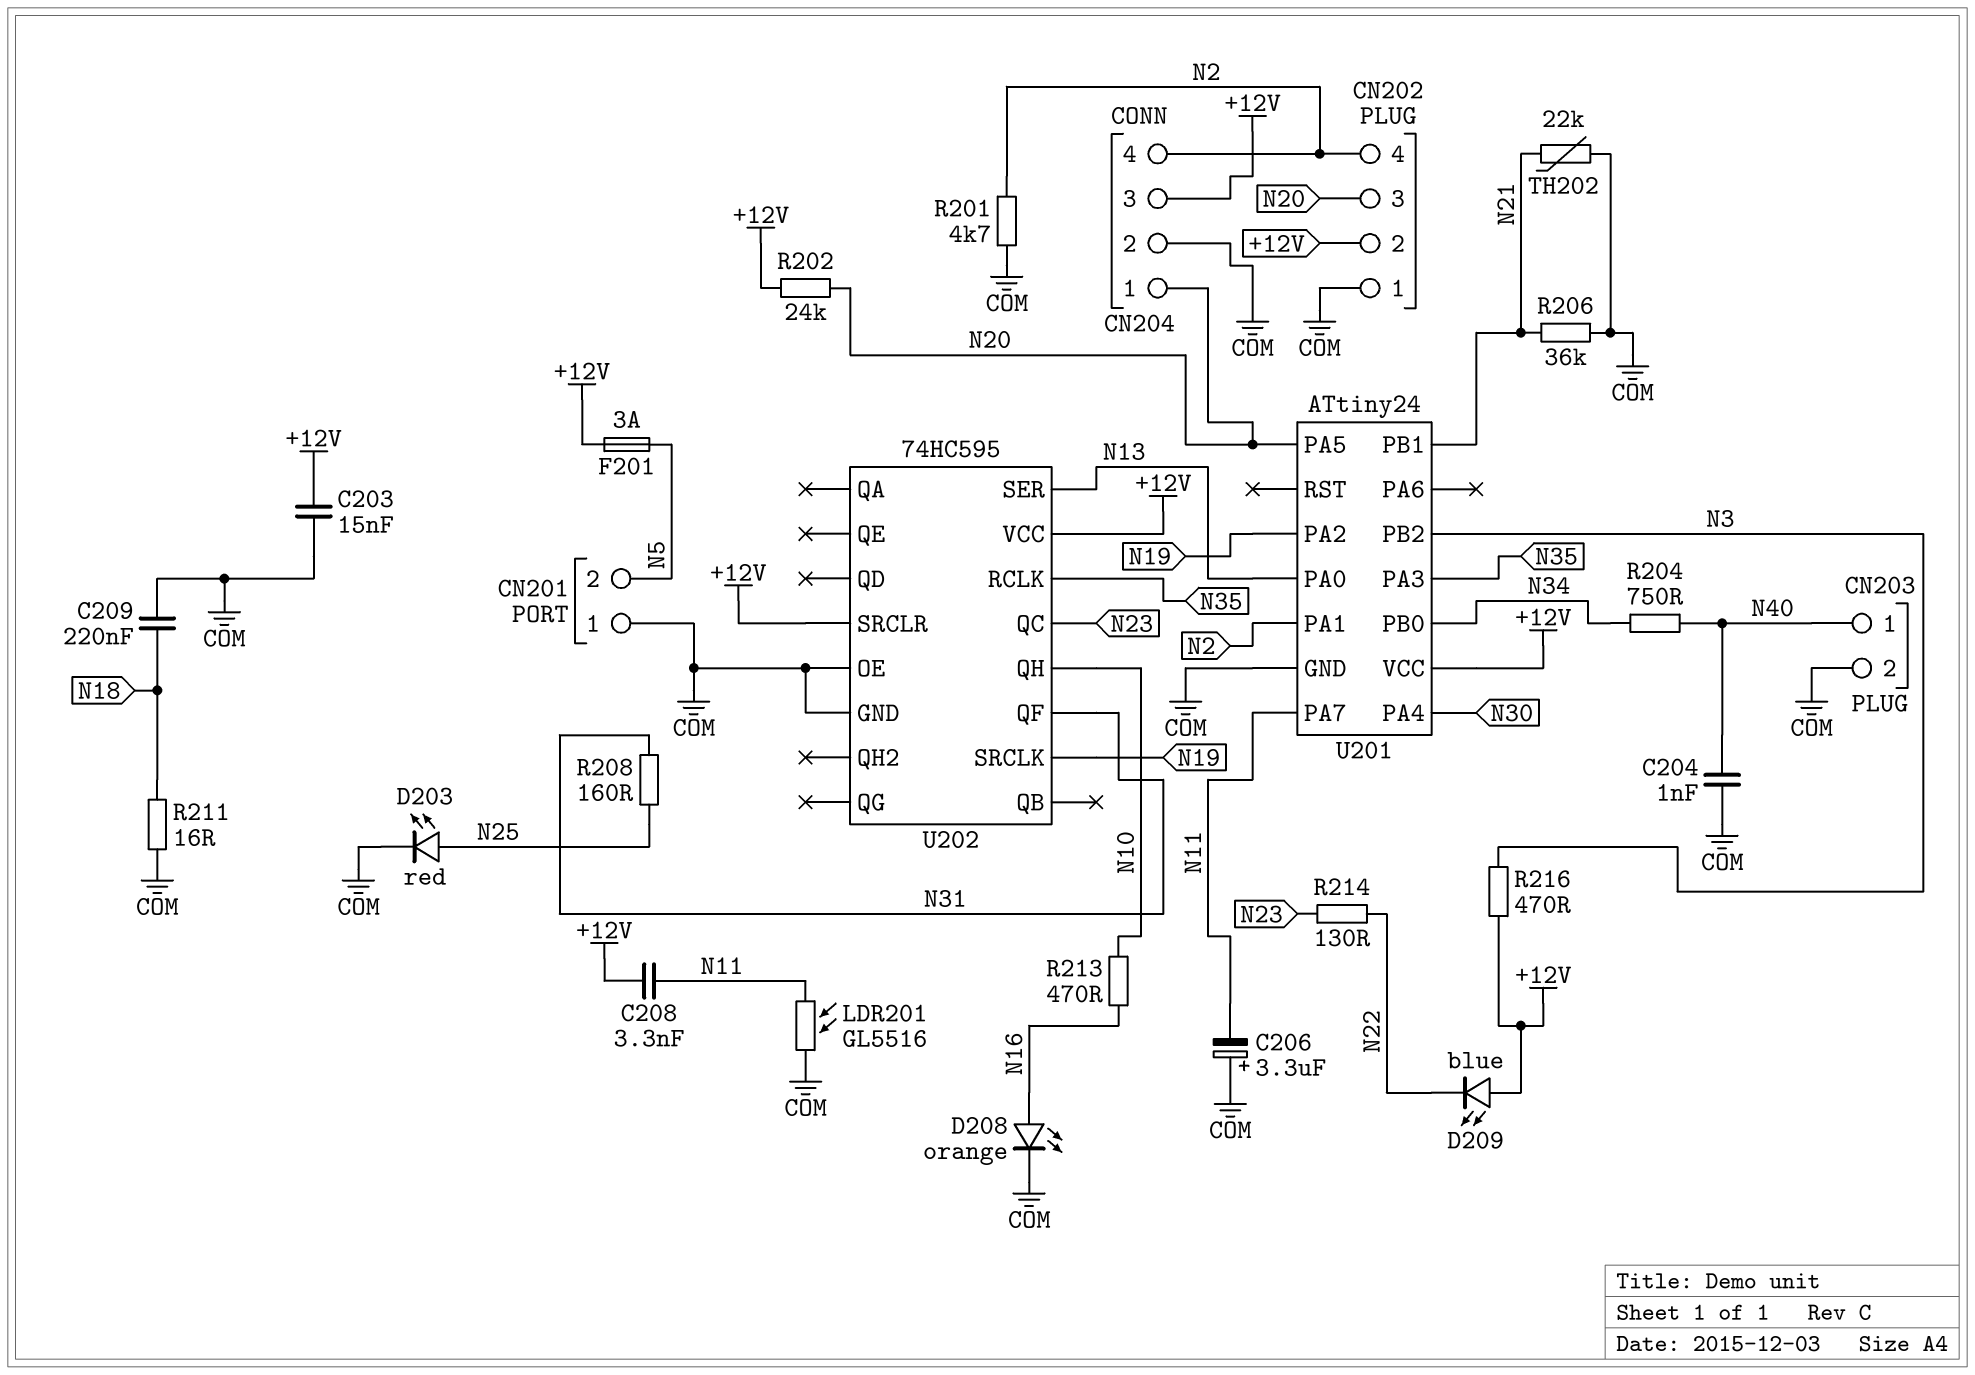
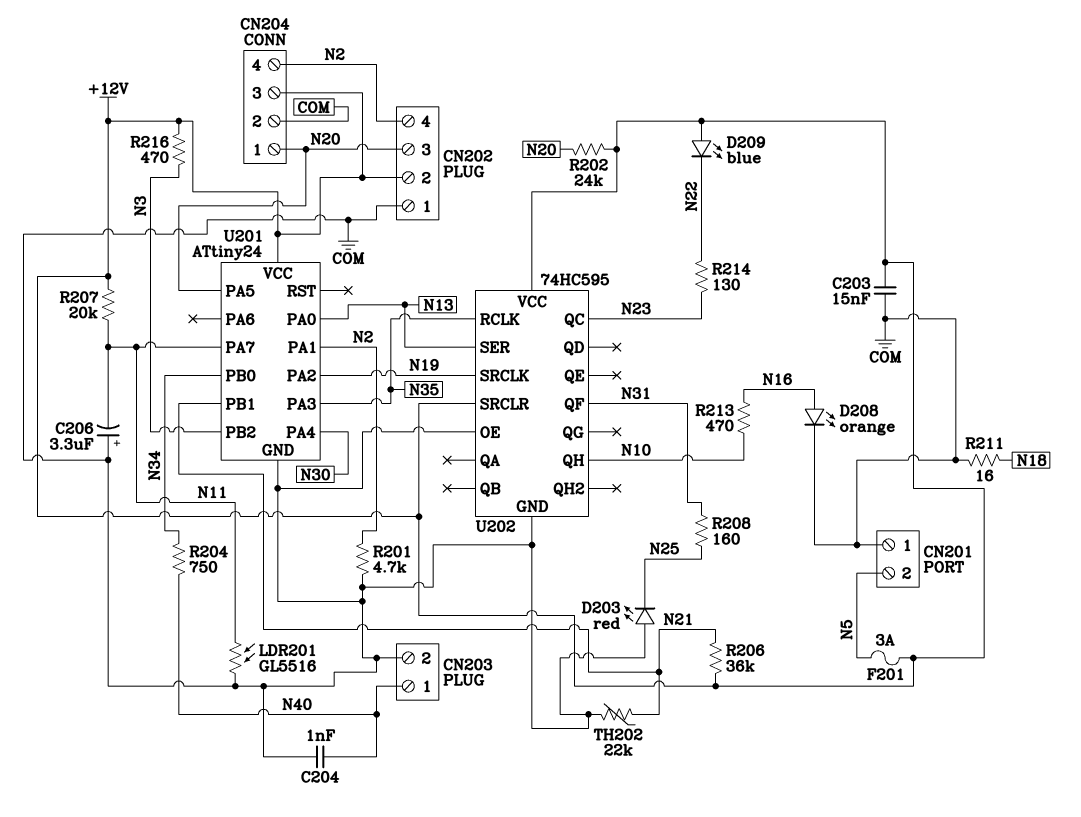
C208: 3.3nF (+12V, N11) -> none
C209: 220nF (COM, N18) -> none
D203: LED red (A N25, K COM) -> LED red (A COM, K N25)
R206: 36k (COM, N21) -> 36k (+12V, N21)
R207: none -> 20k (+12V, N11)

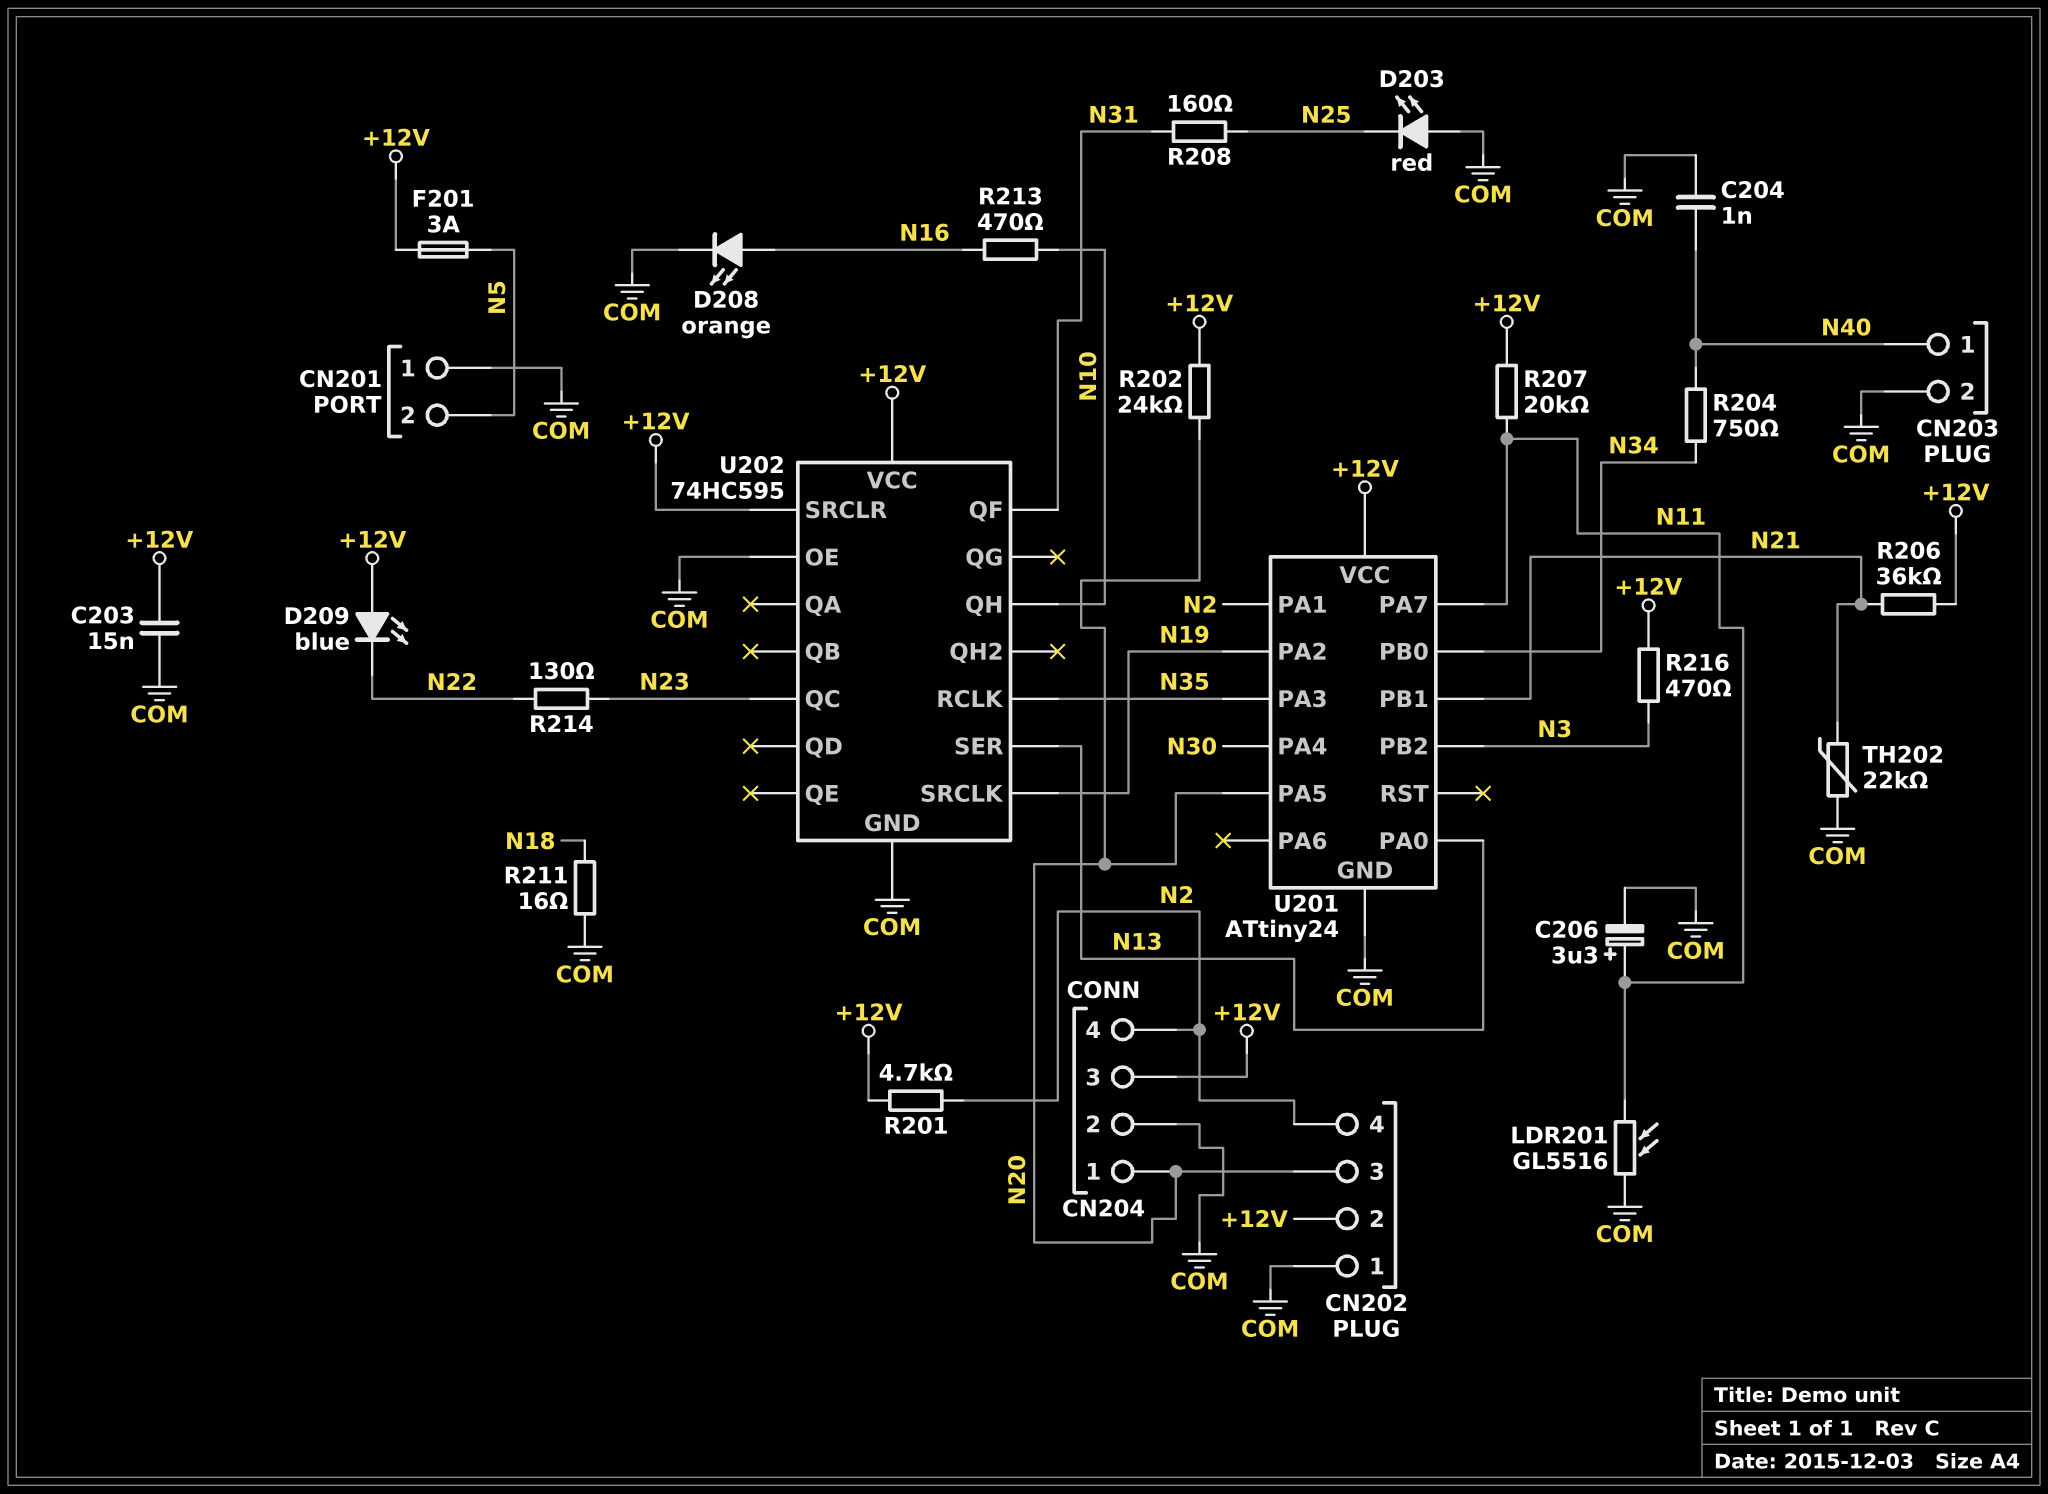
C206: 3.3uF (plus COM, minus N11) -> 3.3uF (plus N11, minus COM)
R201: 4.7k (COM, N2) -> 4.7k (+12V, N2)

